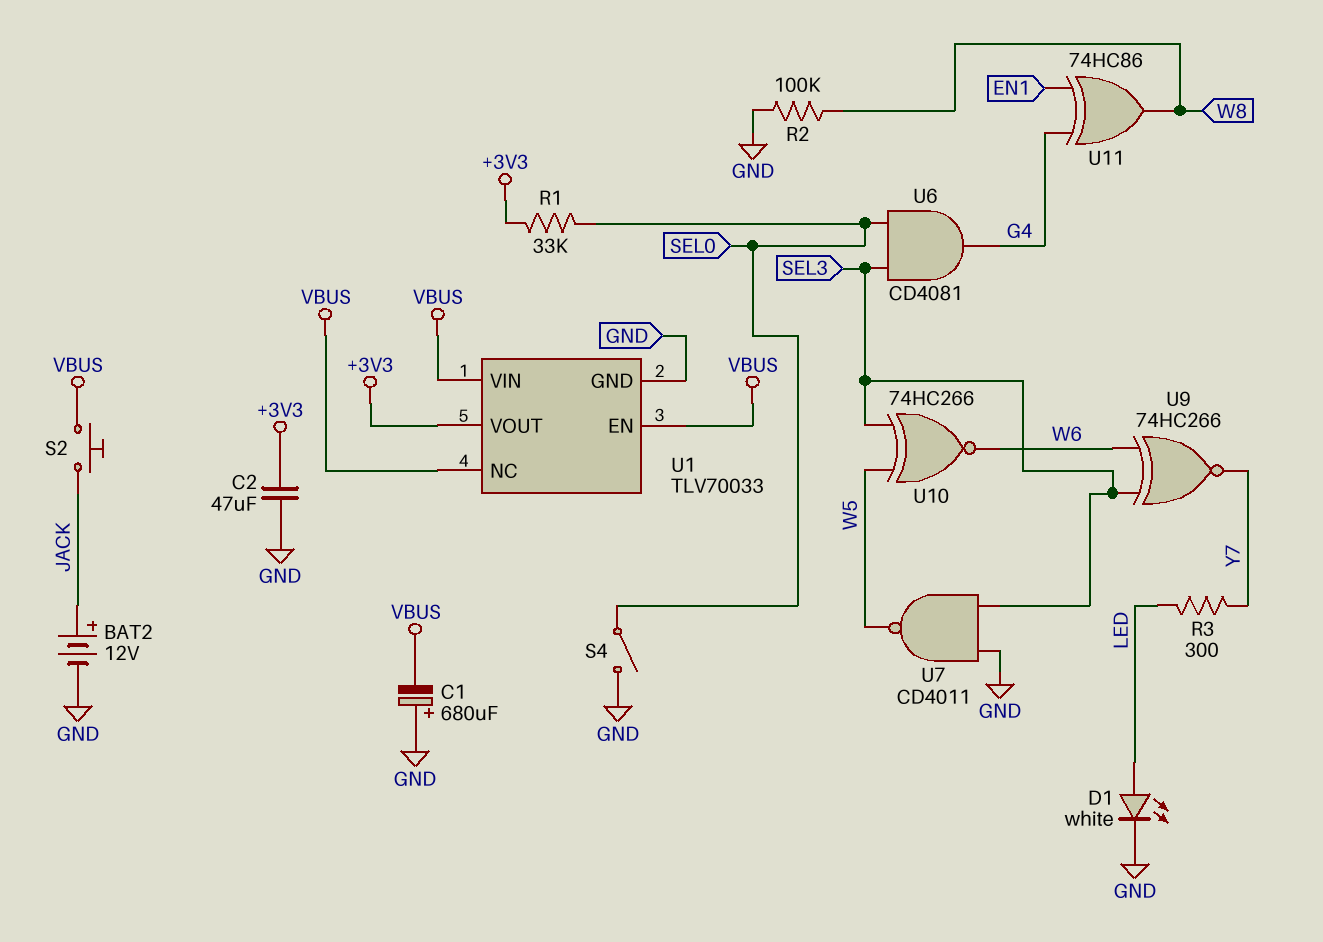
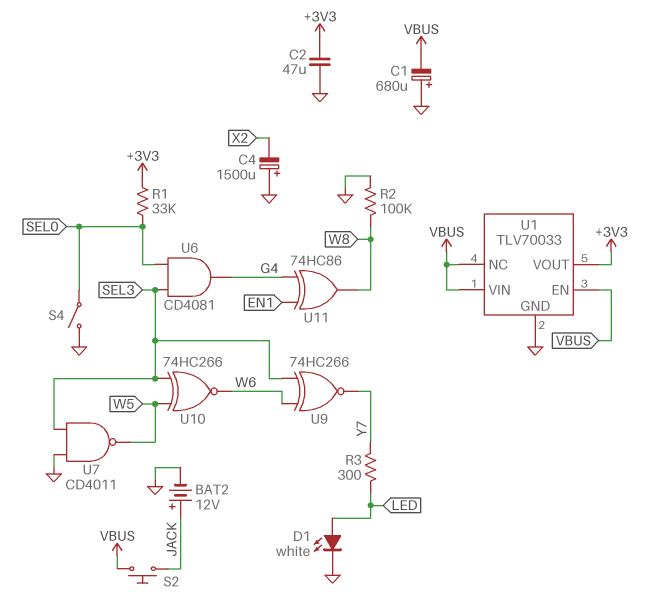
C4: none -> 1500uF (plus GND, minus X2)

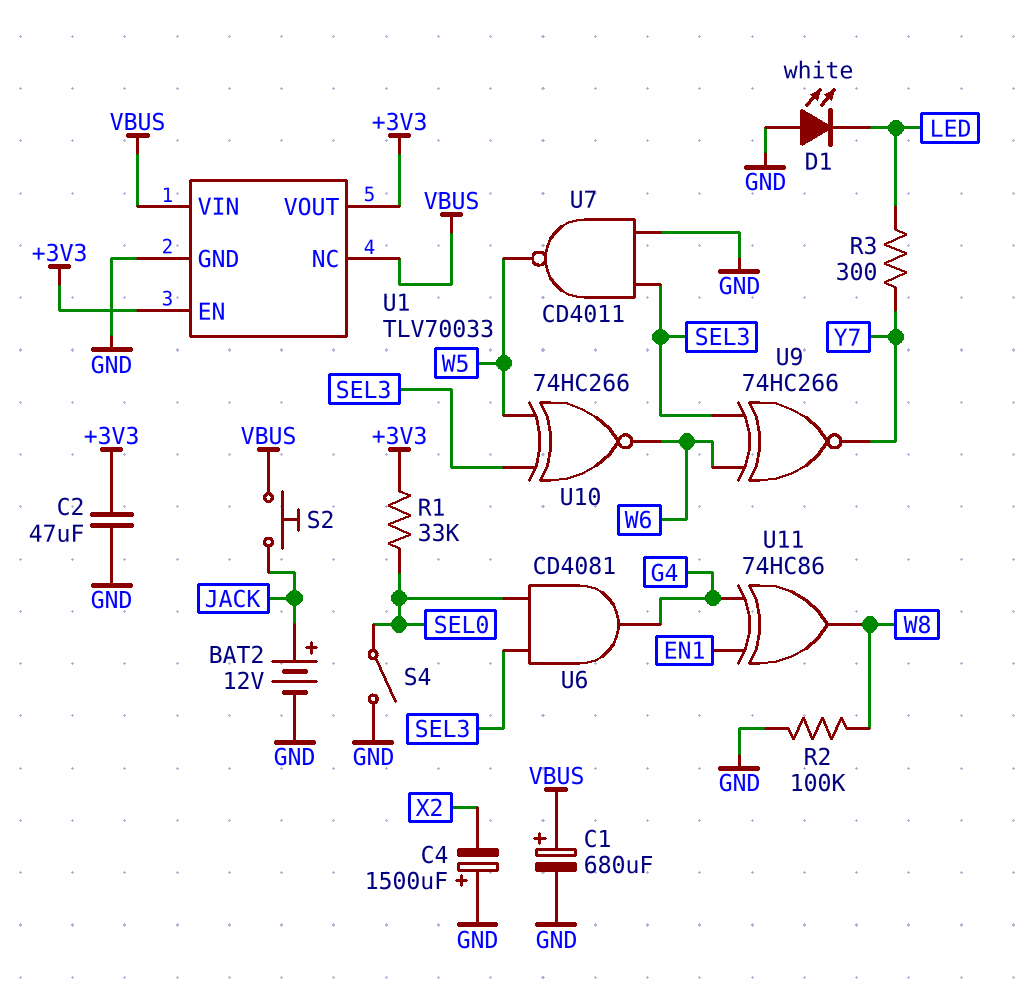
C1: 680uF (plus GND, minus VBUS) -> 680uF (plus VBUS, minus GND)
D1: LED white (A LED, K GND) -> LED white (A GND, K LED)
U1 pin EN: VBUS -> +3V3

